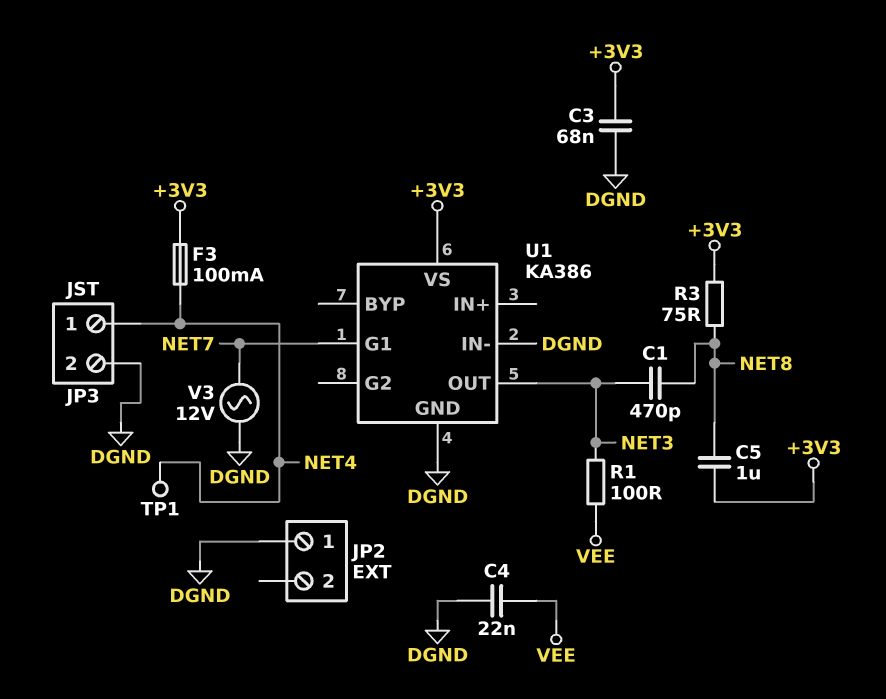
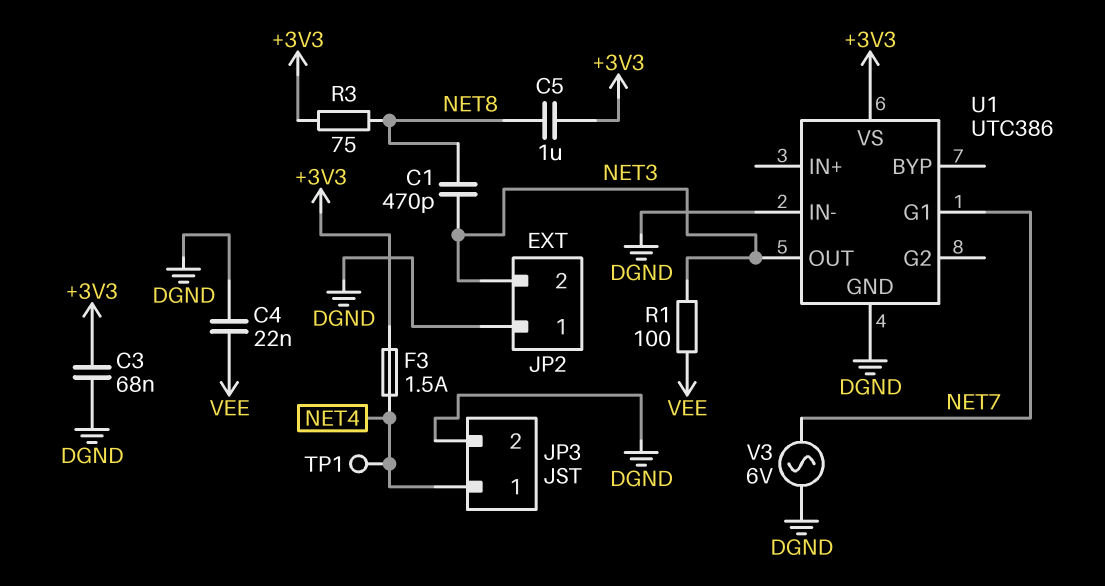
F3: 100mA (+3V3, NET4) -> 1.5A (+3V3, NET4)
JP2 pin 2: none -> NET3
U1: KA386 -> UTC386
V3: AC 12V (DGND, NET7) -> AC 6V (DGND, NET7)

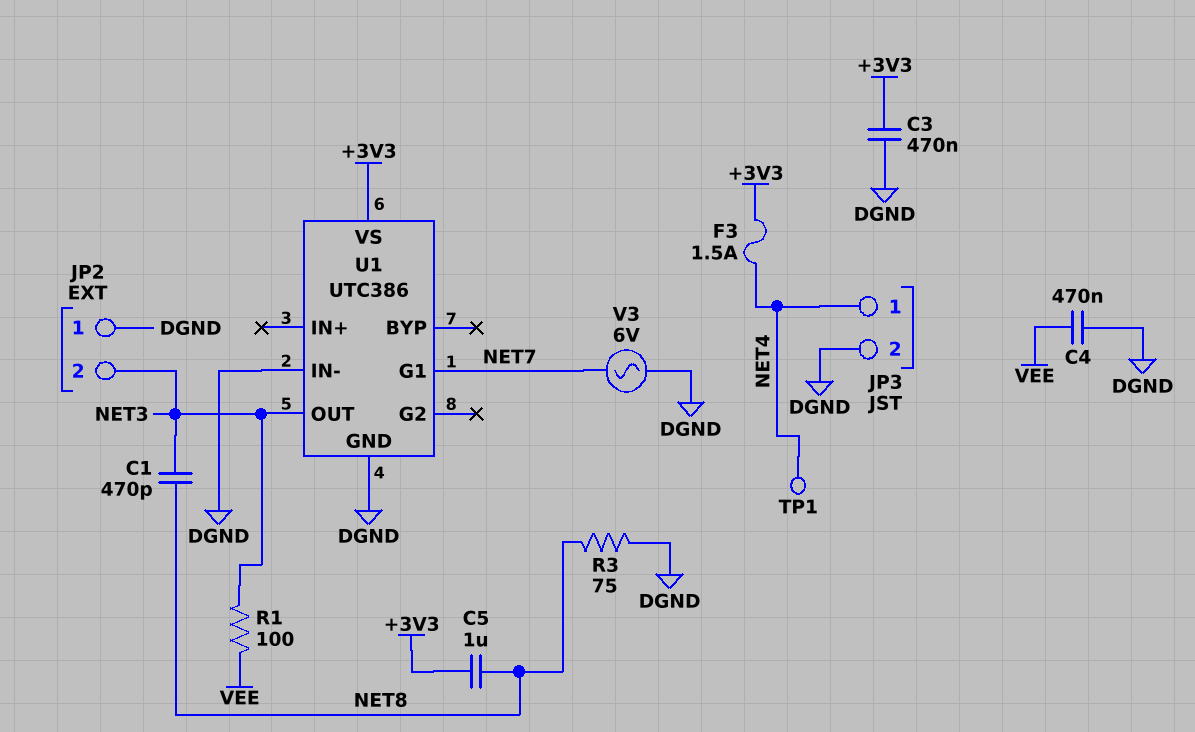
C3: 68nF (+3V3, DGND) -> 470nF (+3V3, DGND)
C4: 22nF (DGND, VEE) -> 470nF (DGND, VEE)
R3: 75 (+3V3, NET8) -> 75 (DGND, NET8)

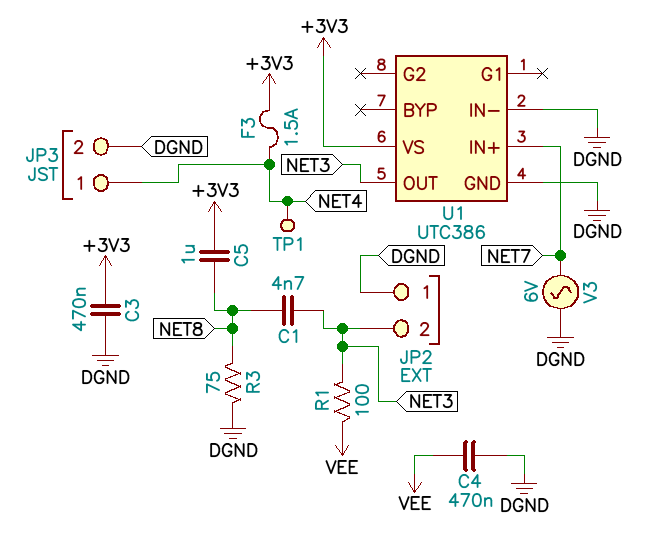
C1: 470pF (NET3, NET8) -> 4.7nF (NET3, NET8)
U1 pin G1: NET7 -> none
U1 pin IN+: none -> NET7

